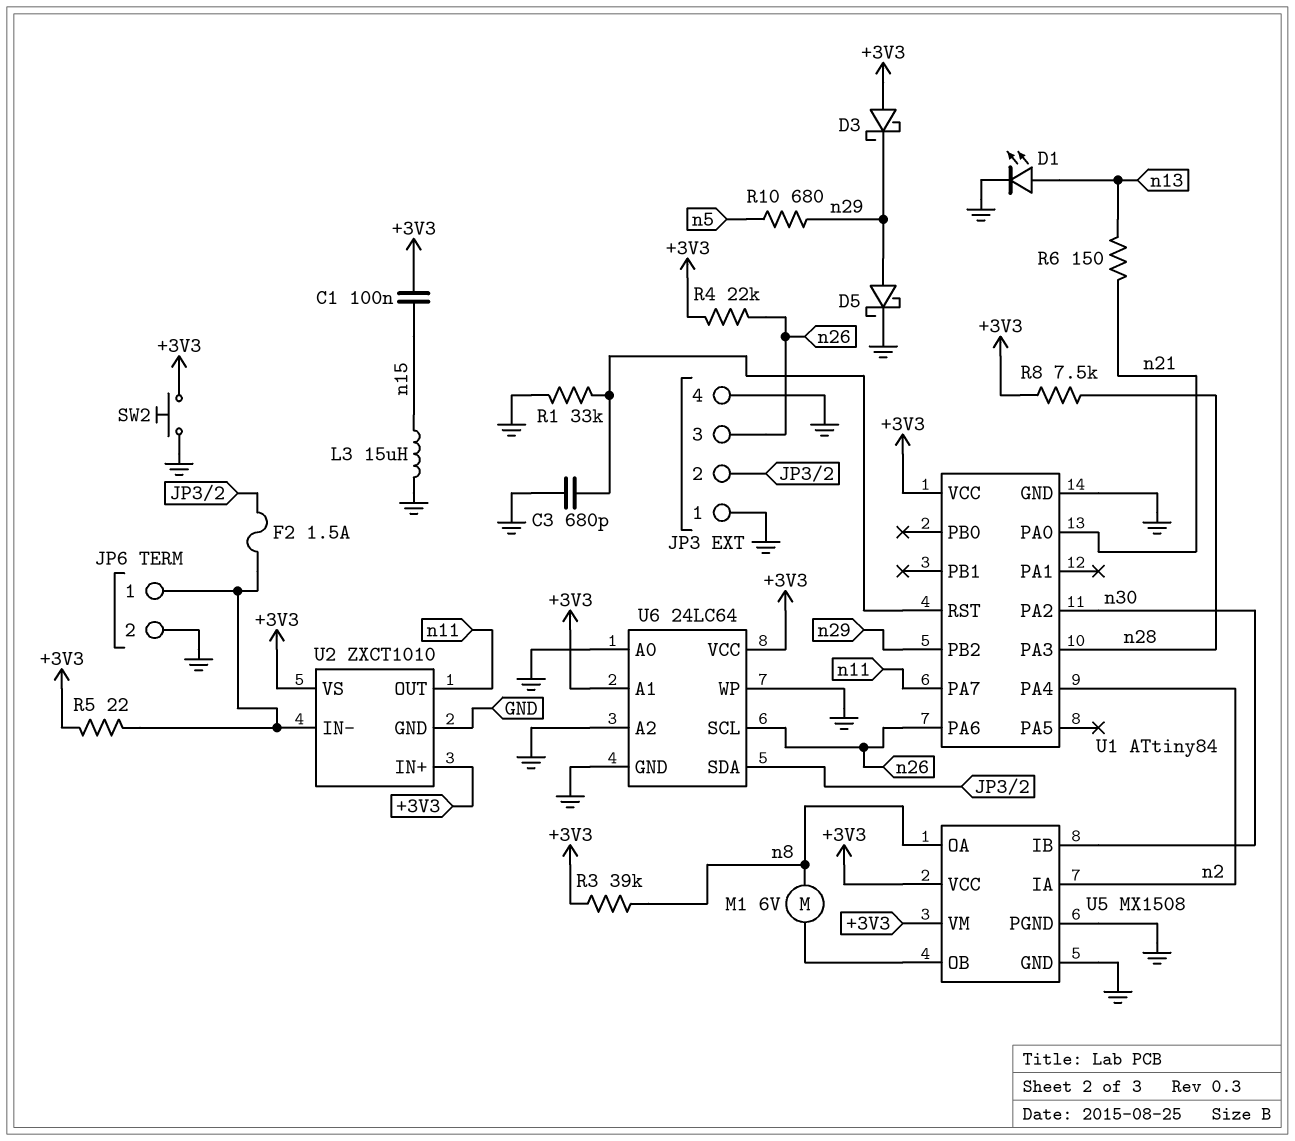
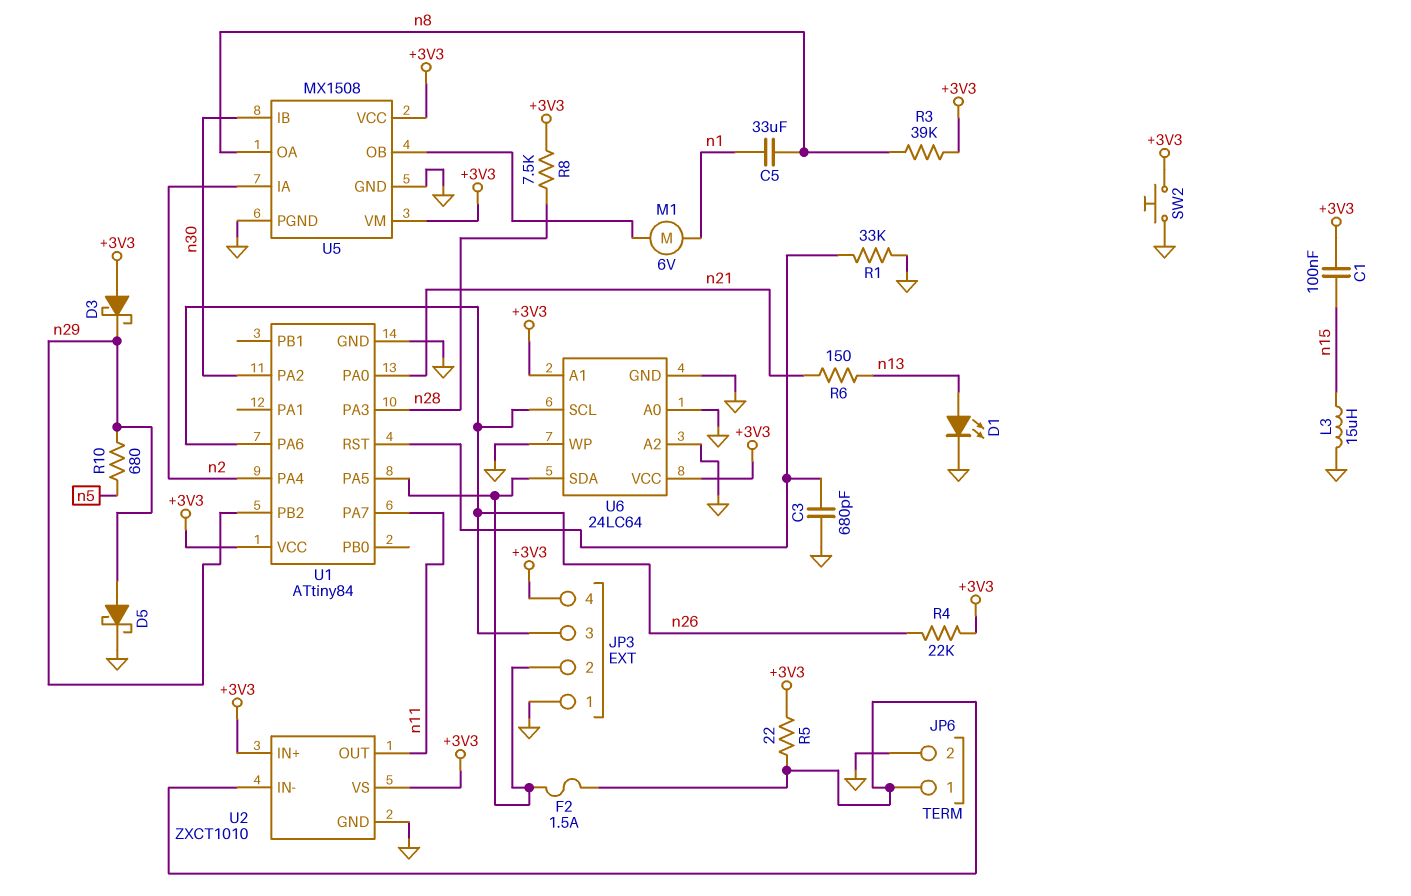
C5: none -> 33uF (n1, n8)
JP3 pin 4: GND -> +3V3
M1: motor 6V (U5/OB, n8) -> motor 6V (U5/OB, n1)
U1 pin PA5: none -> JP3/2

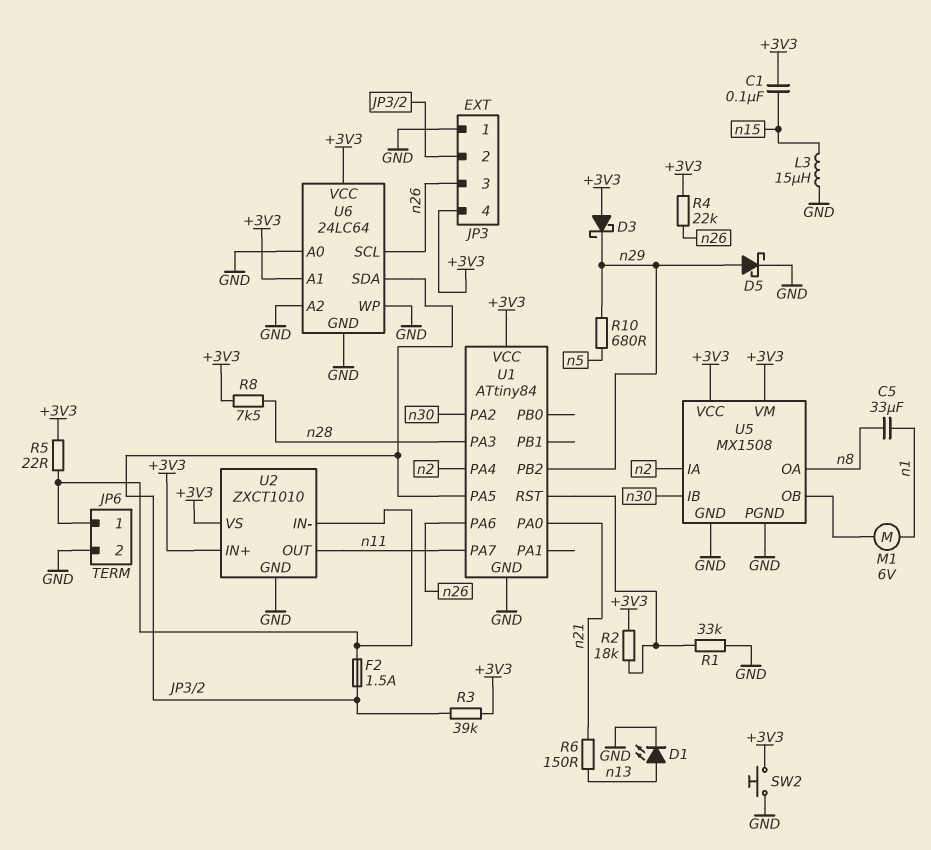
C3: 680pF (GND, U1/RST) -> none
R2: none -> 18k (+3V3, U1/RST)
R3: 39k (+3V3, n8) -> 39k (+3V3, JP3/2)

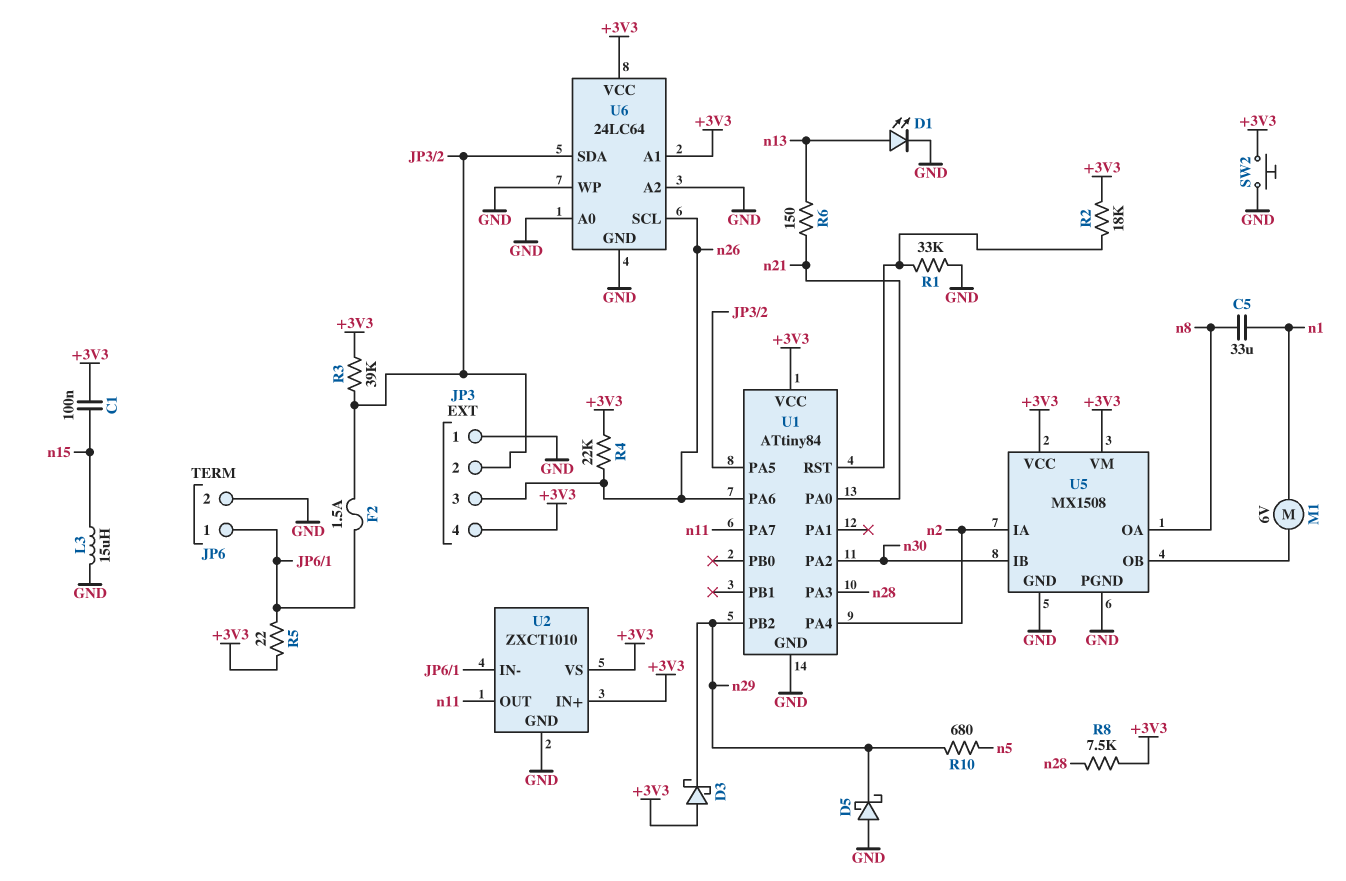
D5: schottky (A n29, K GND) -> schottky (A GND, K n29)

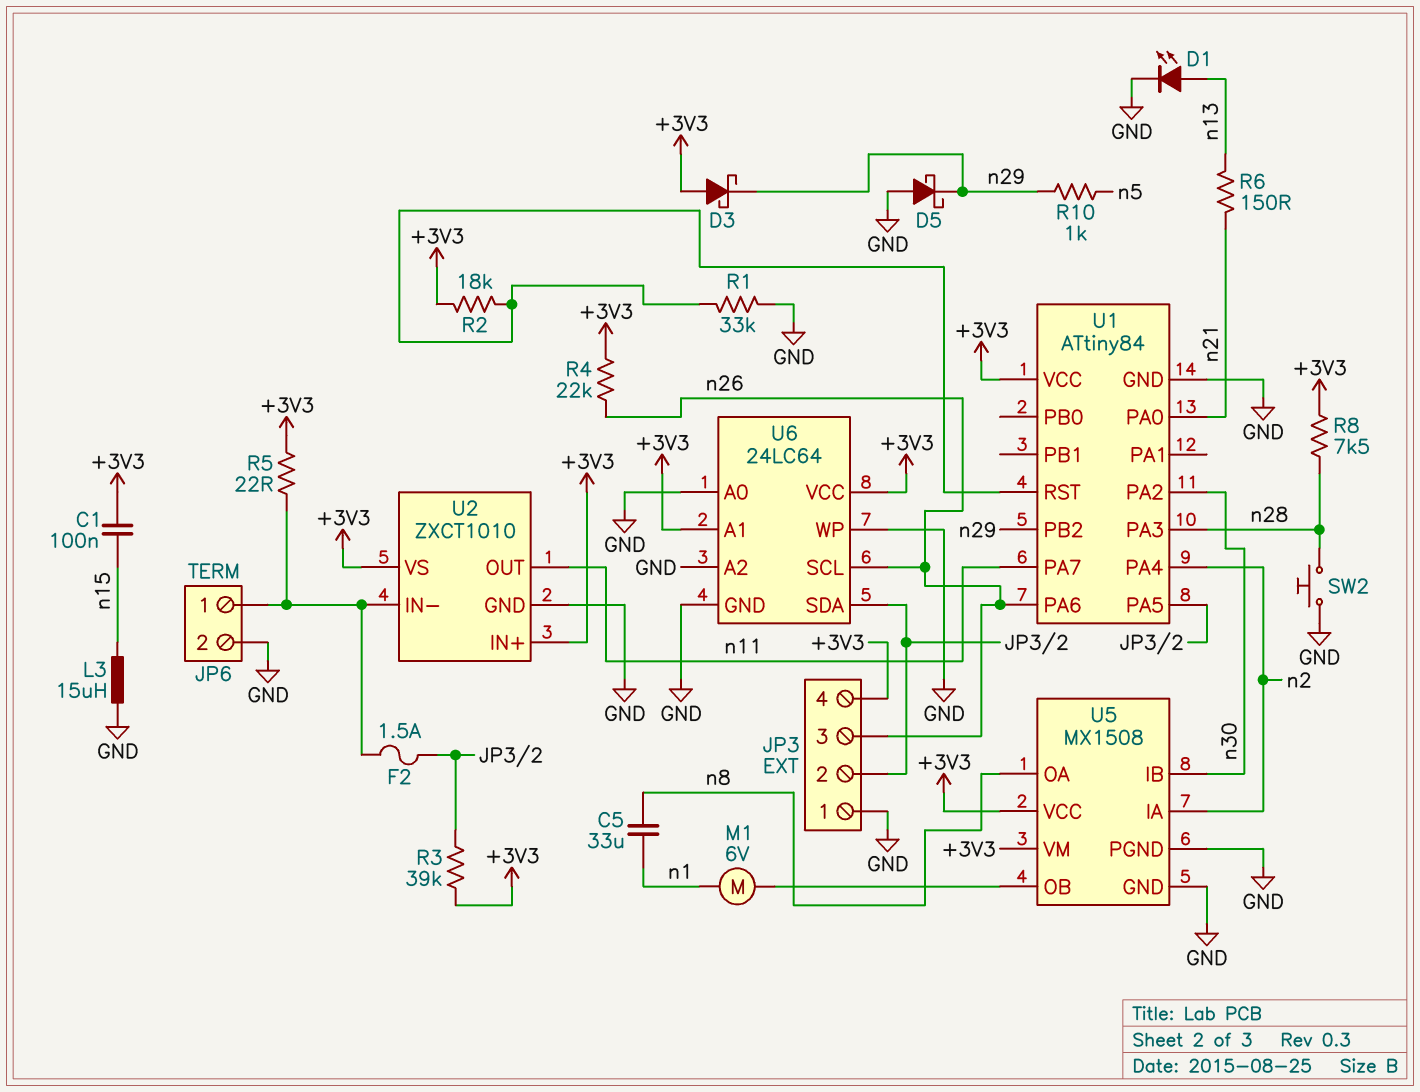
R10: 680 (n5, n29) -> 1k (n5, n29)
SW2: button (+3V3, GND) -> button (GND, n28)

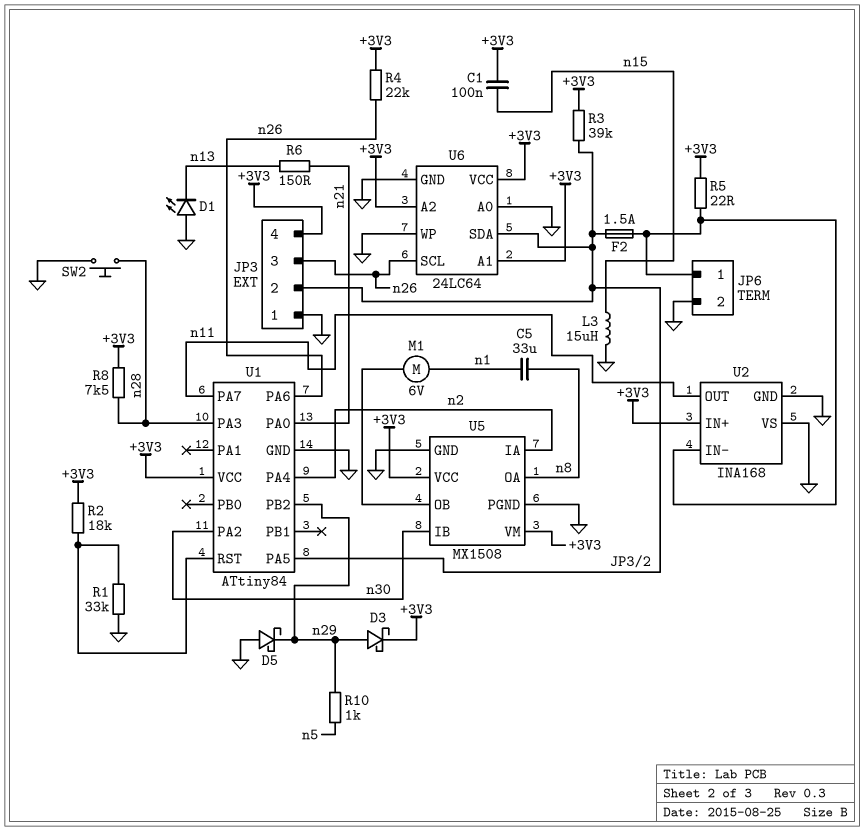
D1: LED (A n13, K GND) -> LED (A GND, K n13)
D3: schottky (A +3V3, K n29) -> schottky (A n29, K +3V3)
U2: ZXCT1010 -> INA168
U2 pin VS: +3V3 -> GND
U6 pin A2: GND -> +3V3

